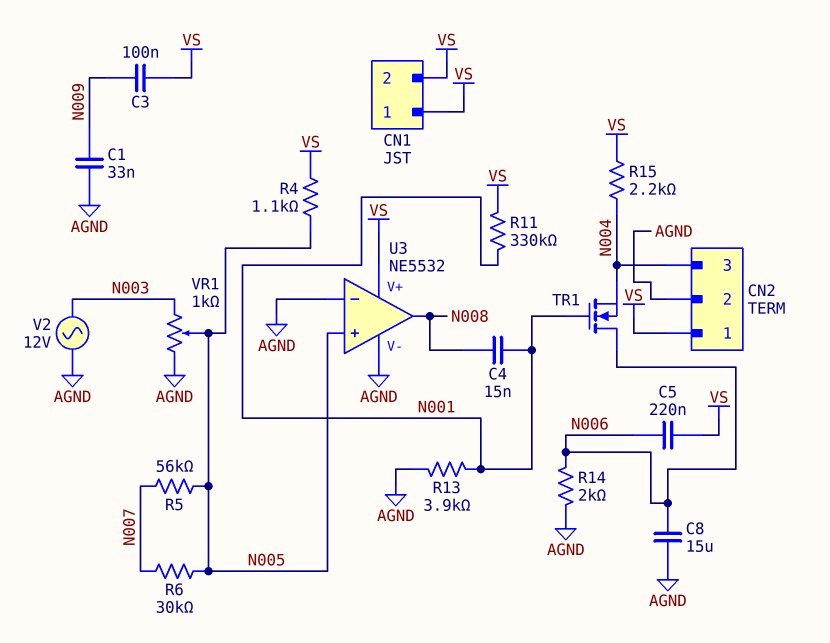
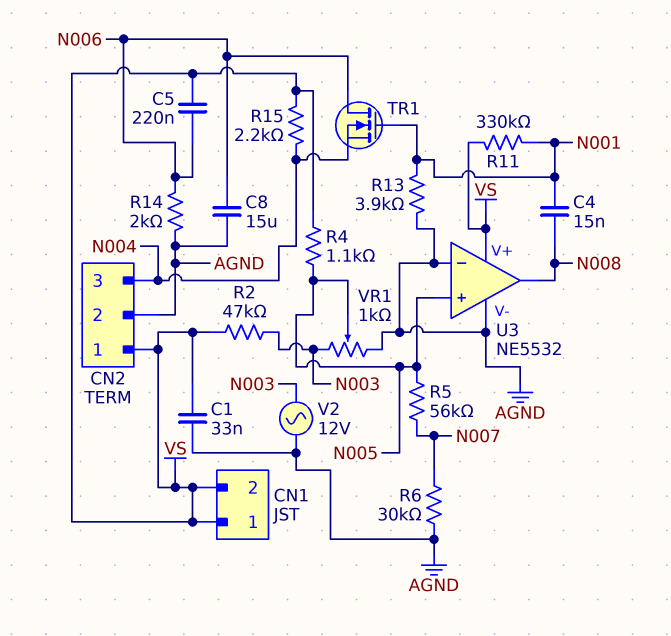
C1: 33nF (AGND, N009) -> 33nF (AGND, VS)
C3: 100nF (N009, VS) -> none
R2: none -> 47k (N003, VS)
R6: 30k (N005, N007) -> 30k (AGND, N007)

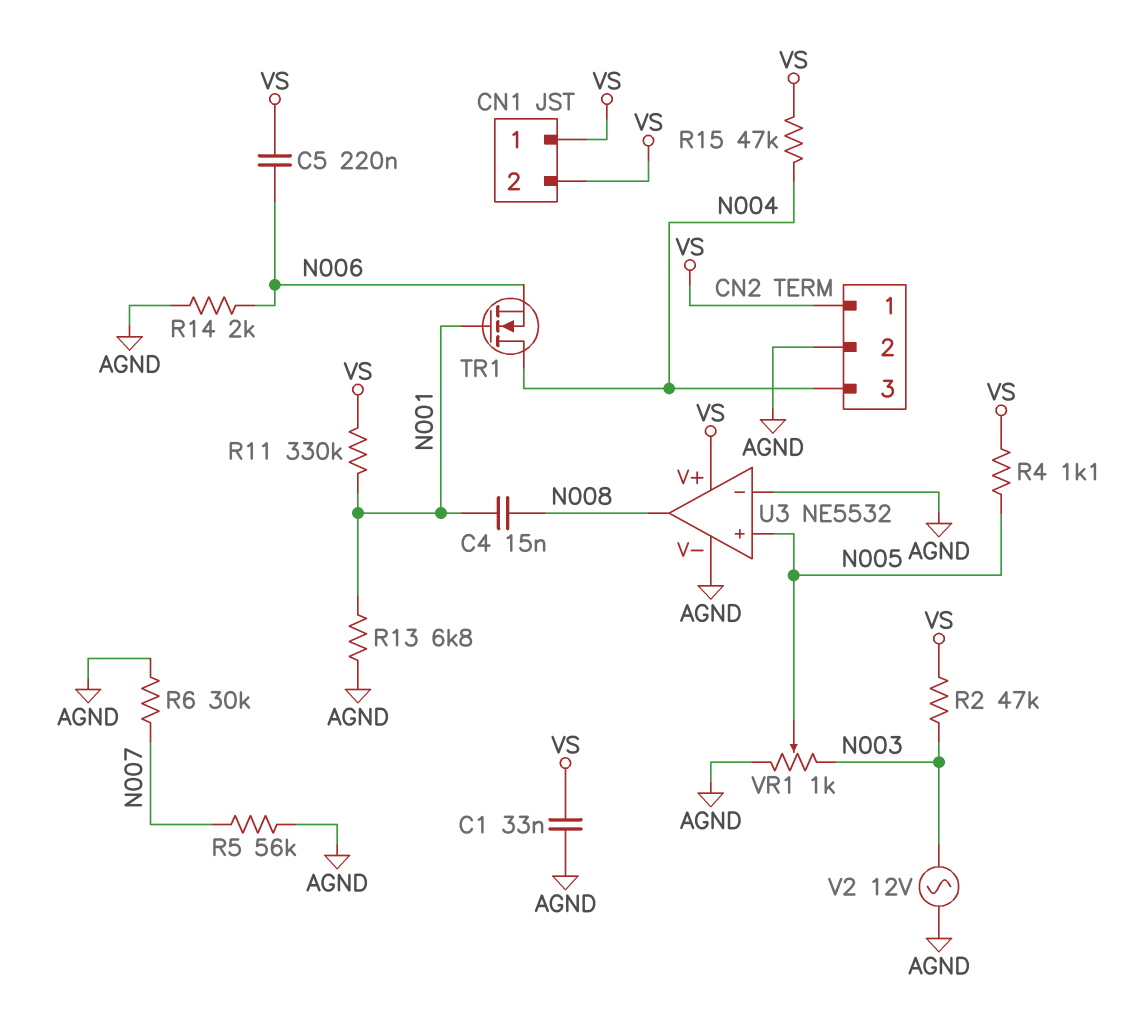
C8: 15uF (AGND, N006) -> none
R5: 56k (N005, N007) -> 56k (AGND, N007)
R13: 3.9k (AGND, N001) -> 6.8k (AGND, N001)
R15: 2.2k (N004, VS) -> 47k (N004, VS)
TR1: NMOS (G N001, D N006, S N004) -> NMOS (G N001, D N004, S N006)

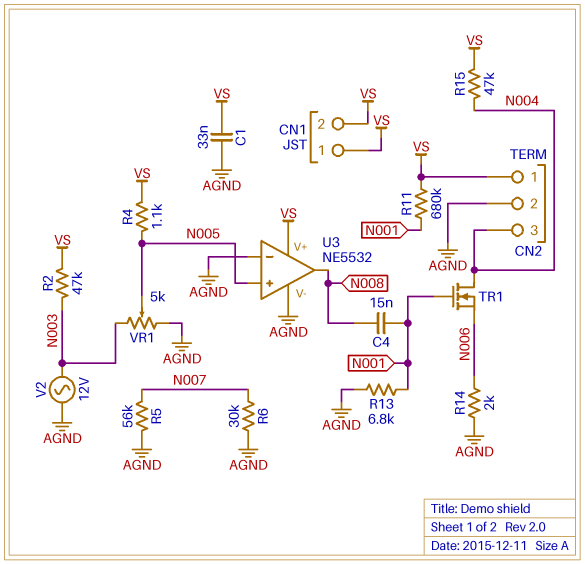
C5: 220nF (N006, VS) -> none
R11: 330k (N001, VS) -> 680k (N001, VS)
VR1: 1k (AGND, N003, wiper N005) -> 5k (AGND, N003, wiper N005)

